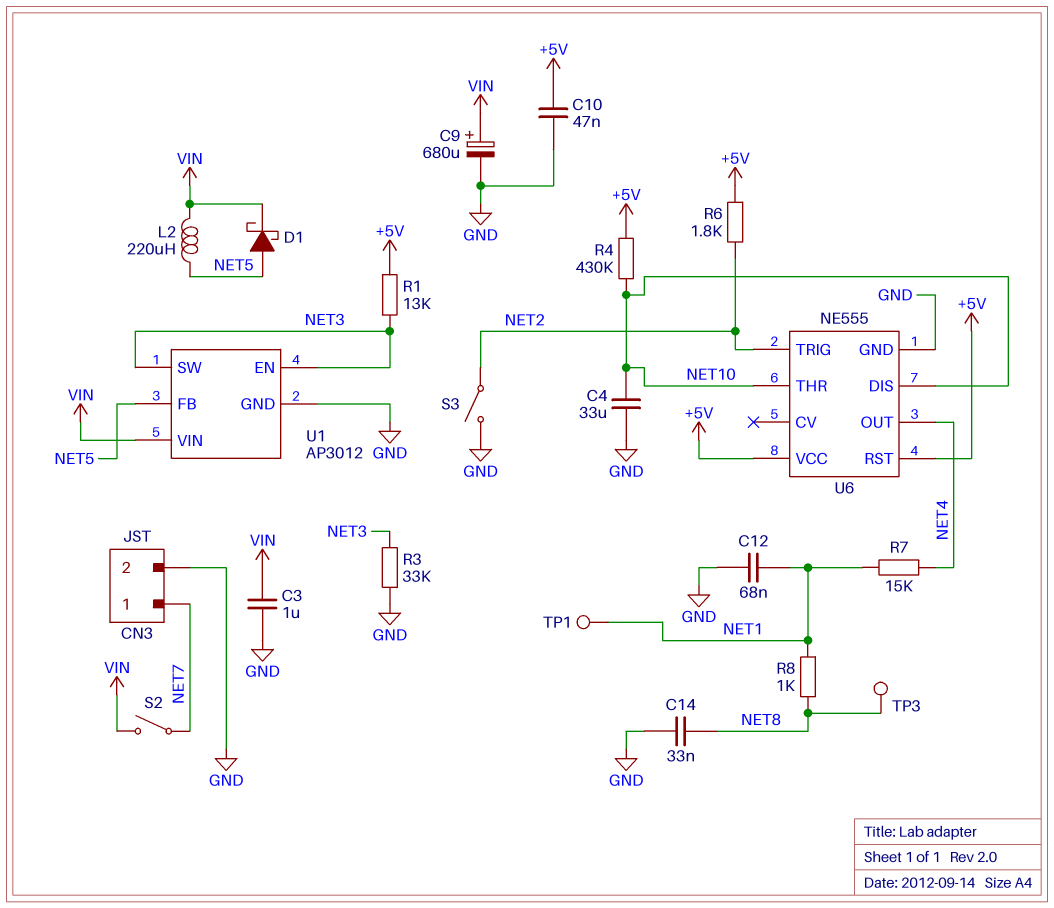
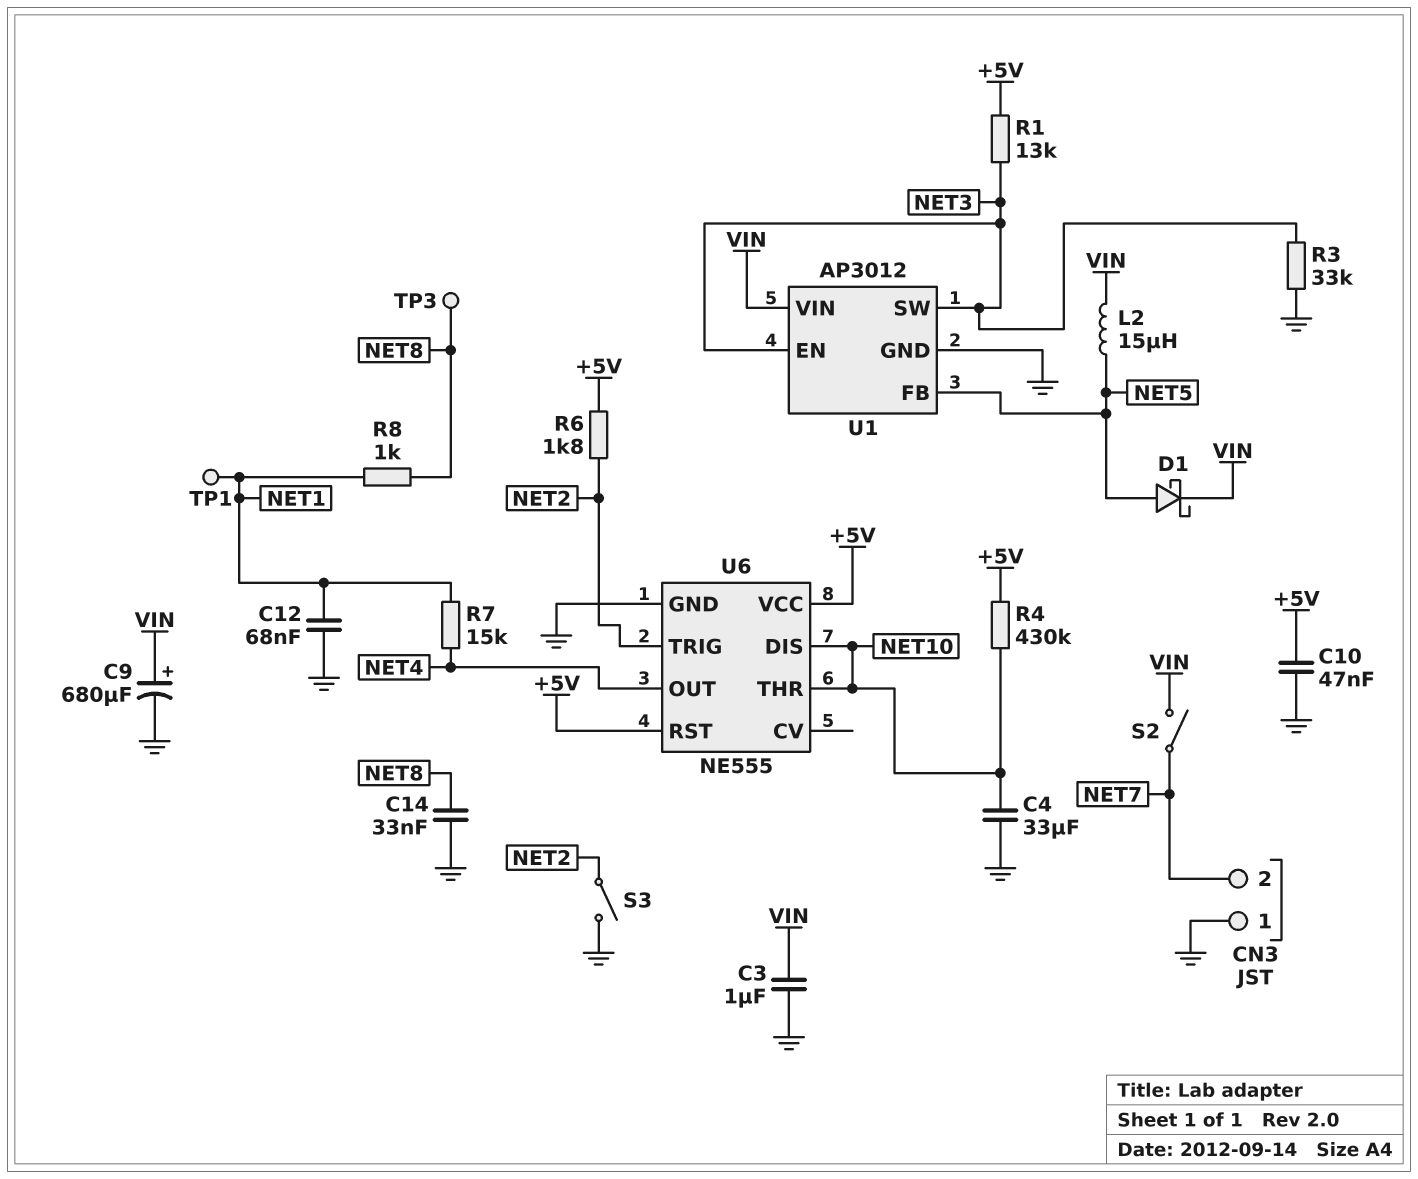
CN3 pin 1: NET7 -> GND
CN3 pin 2: GND -> NET7
L2: 220uH (NET5, VIN) -> 15uH (NET5, VIN)

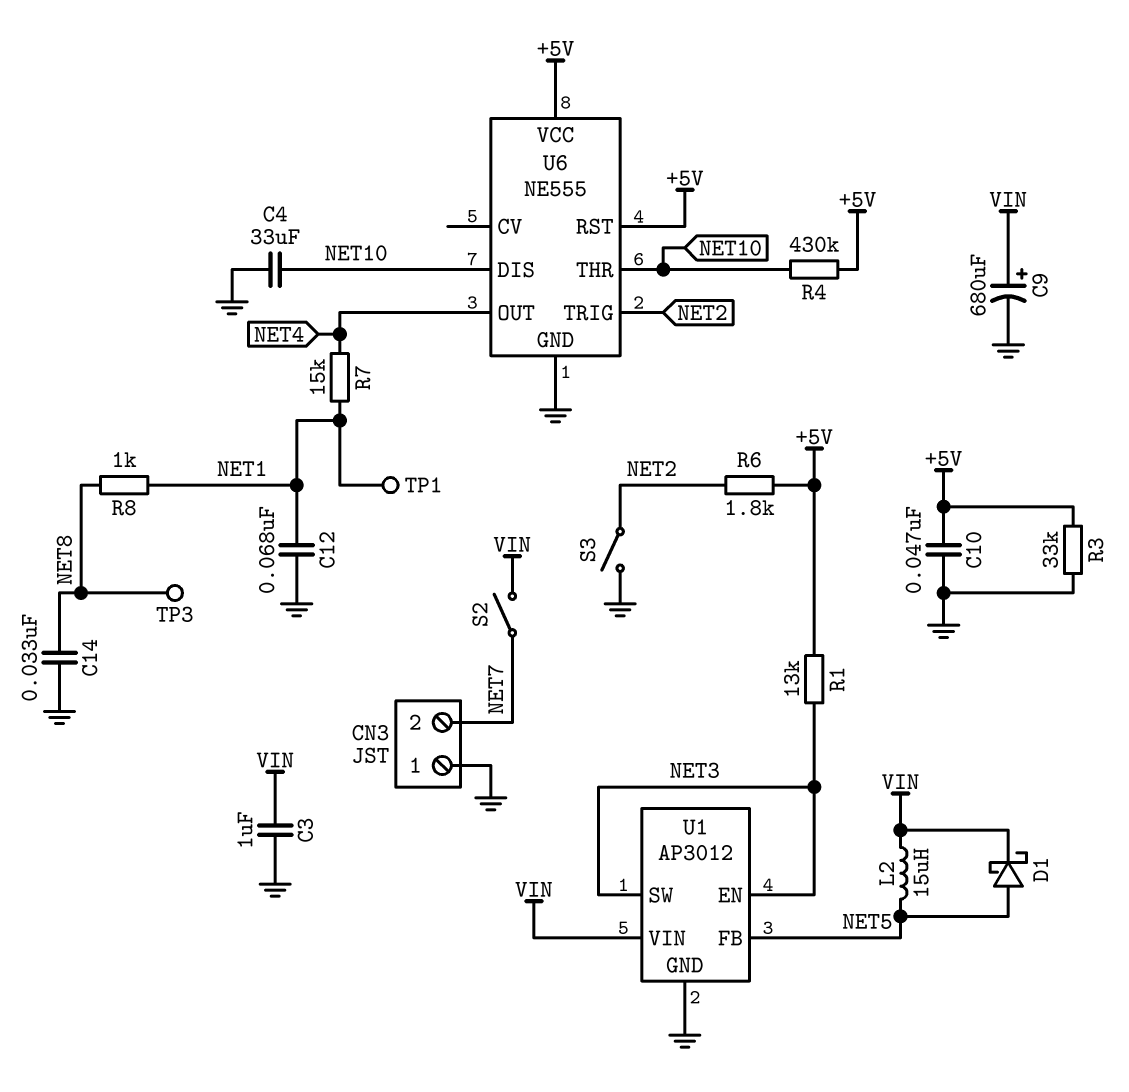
R3: 33k (GND, NET3) -> 33k (+5V, GND)

